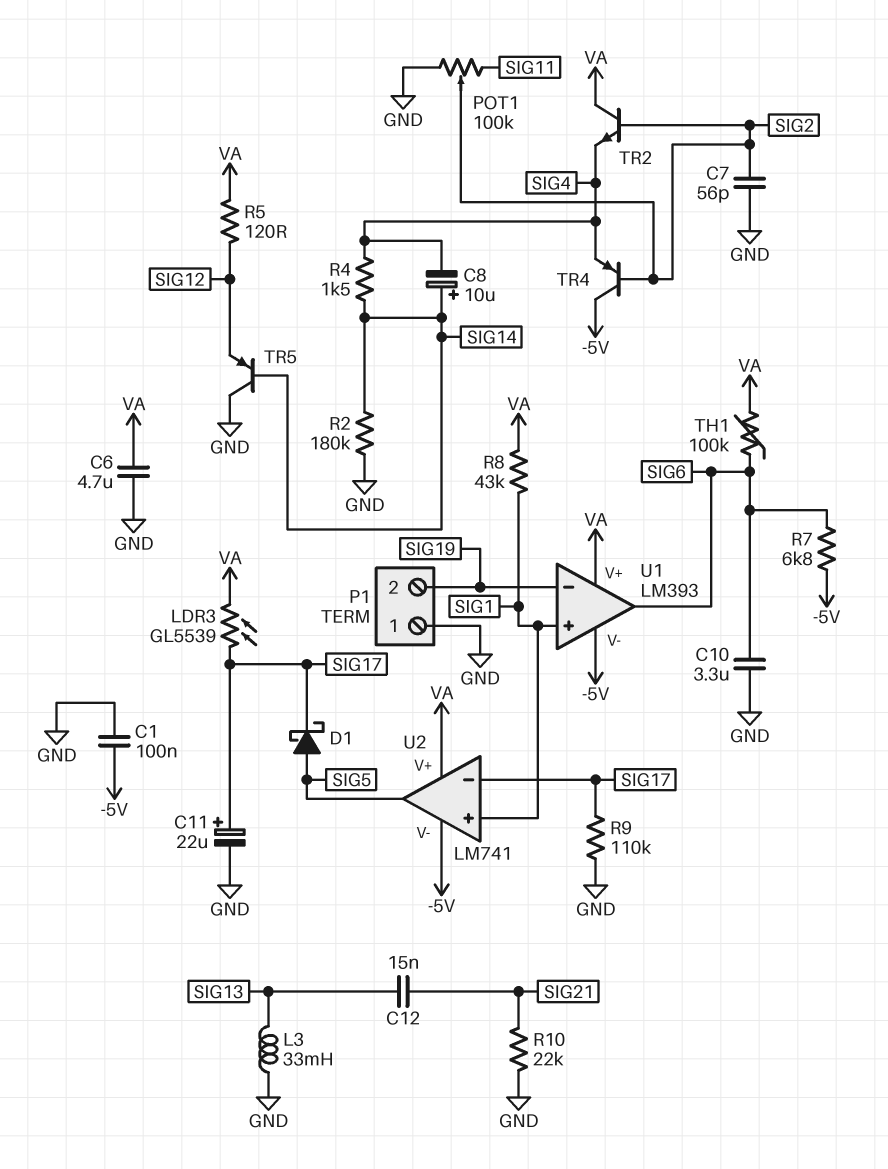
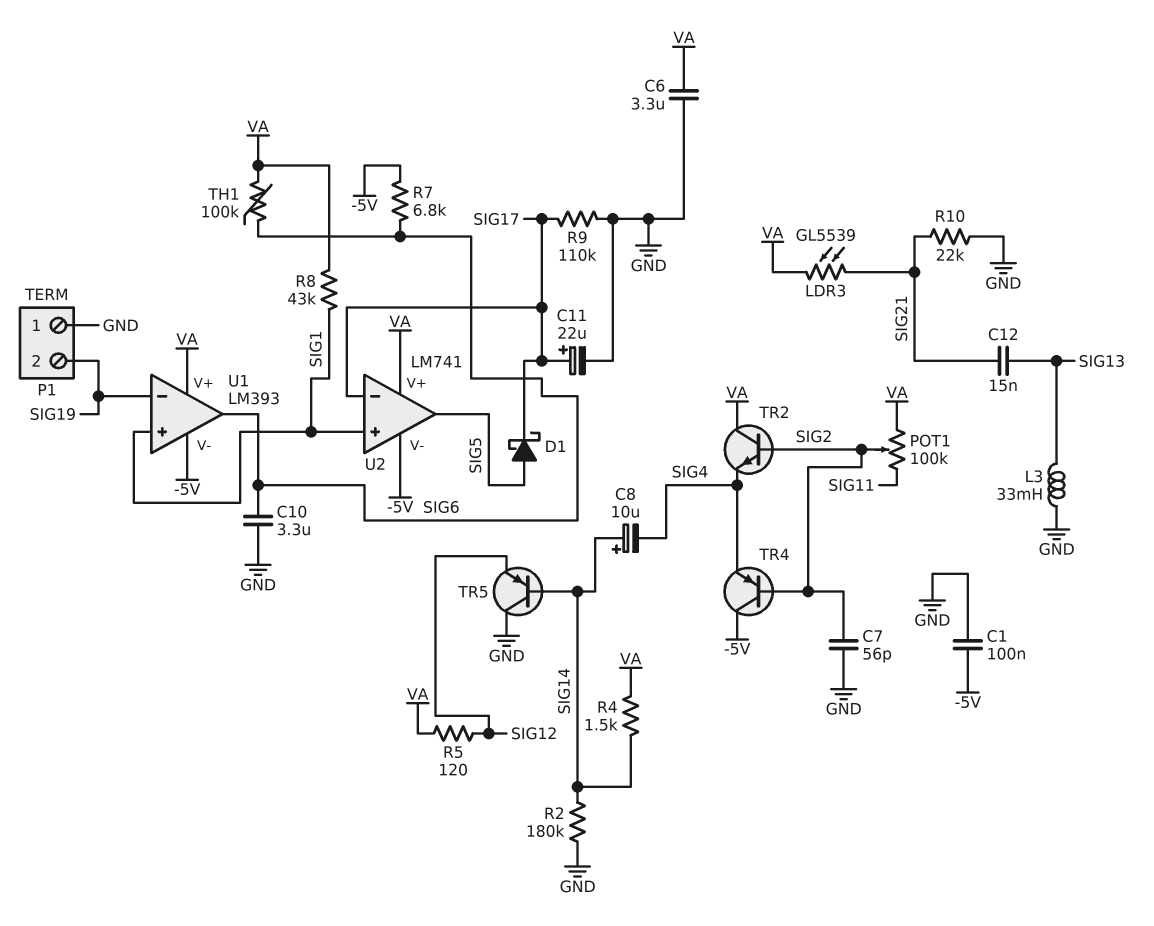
C6: 4.7uF (GND, VA) -> 3.3uF (GND, VA)
LDR3: GL5539 (SIG17, VA) -> GL5539 (SIG21, VA)
POT1: 100k (GND, SIG11, wiper SIG2) -> 100k (SIG11, VA, wiper SIG2)
R4: 1.5k (SIG4, SIG14) -> 1.5k (SIG14, VA)

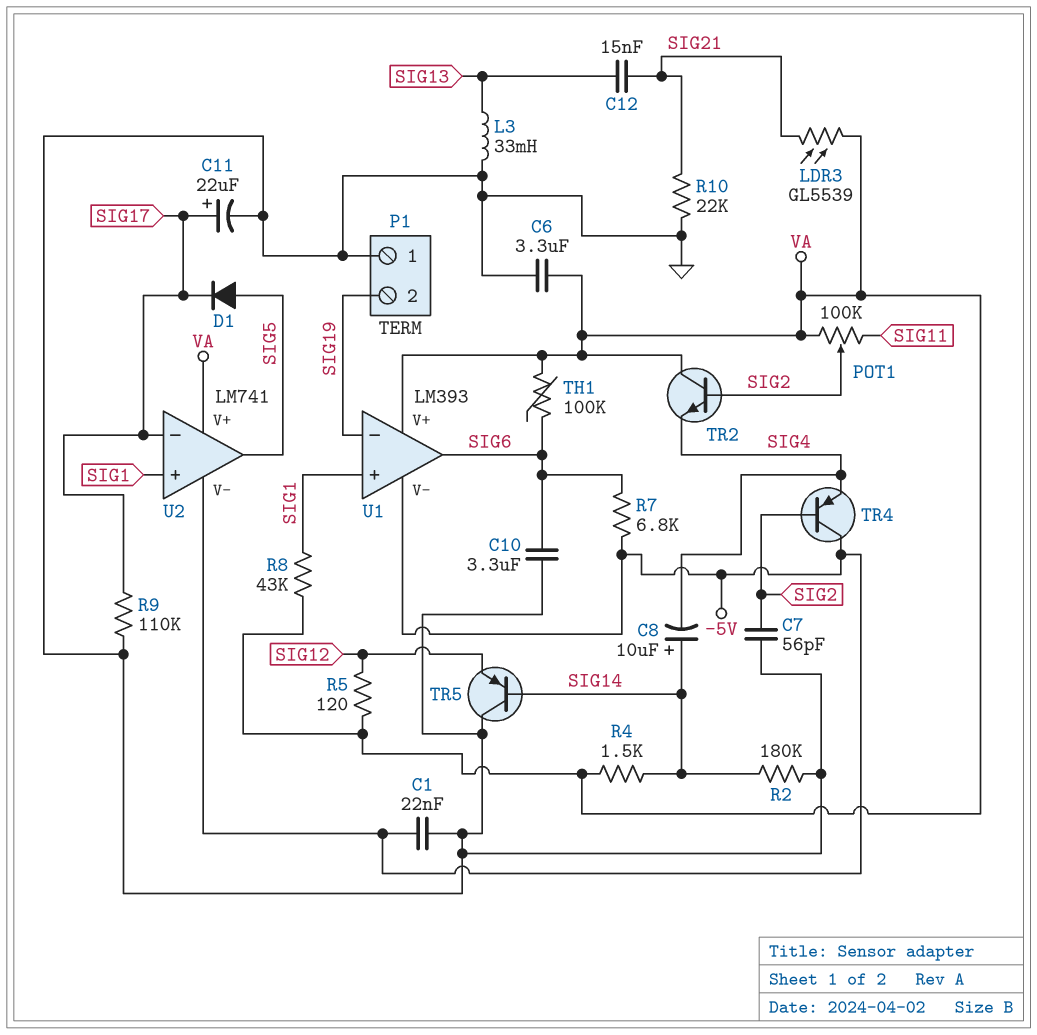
C1: 100nF (-5V, GND) -> 22nF (-5V, GND)
D1: schottky (A SIG5, K SIG17) -> diode (A SIG5, K SIG17)

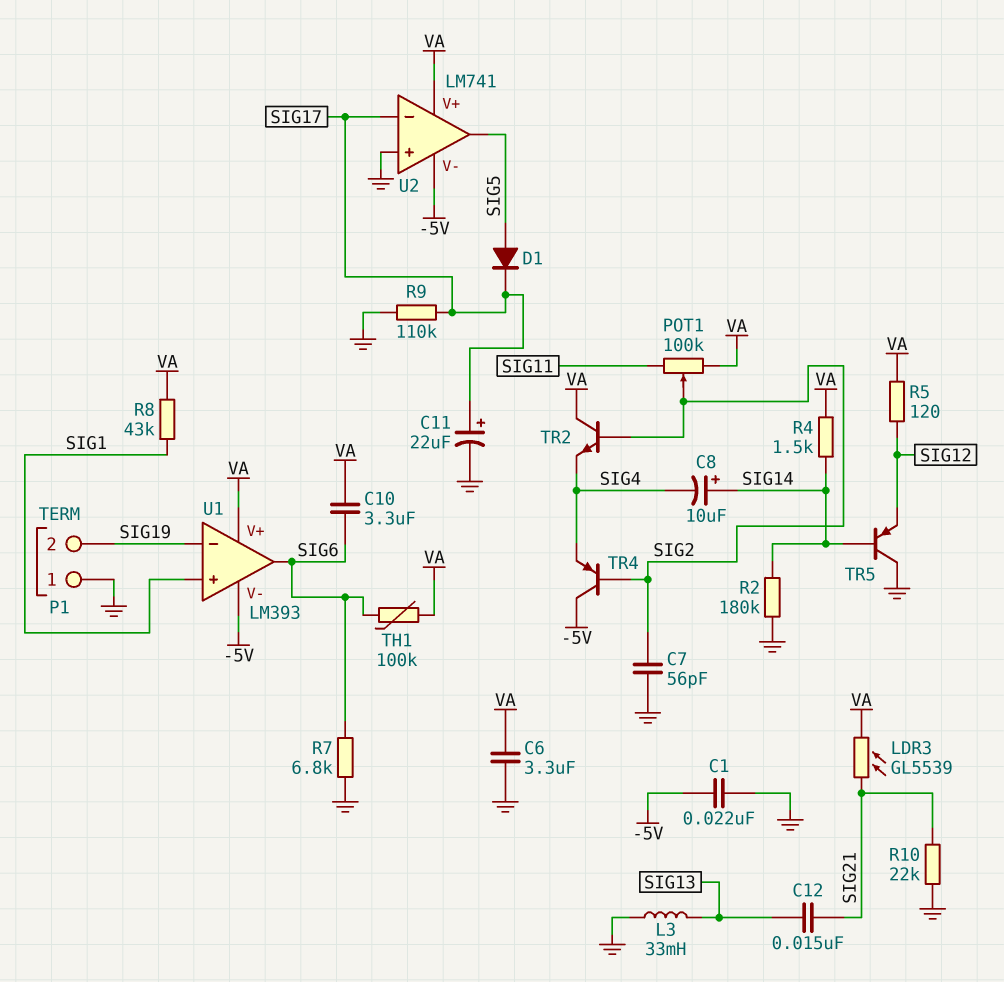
C10: 3.3uF (GND, SIG6) -> 3.3uF (SIG6, VA)
R7: 6.8k (-5V, SIG6) -> 6.8k (GND, SIG6)
U2 pin in+: SIG1 -> GND

